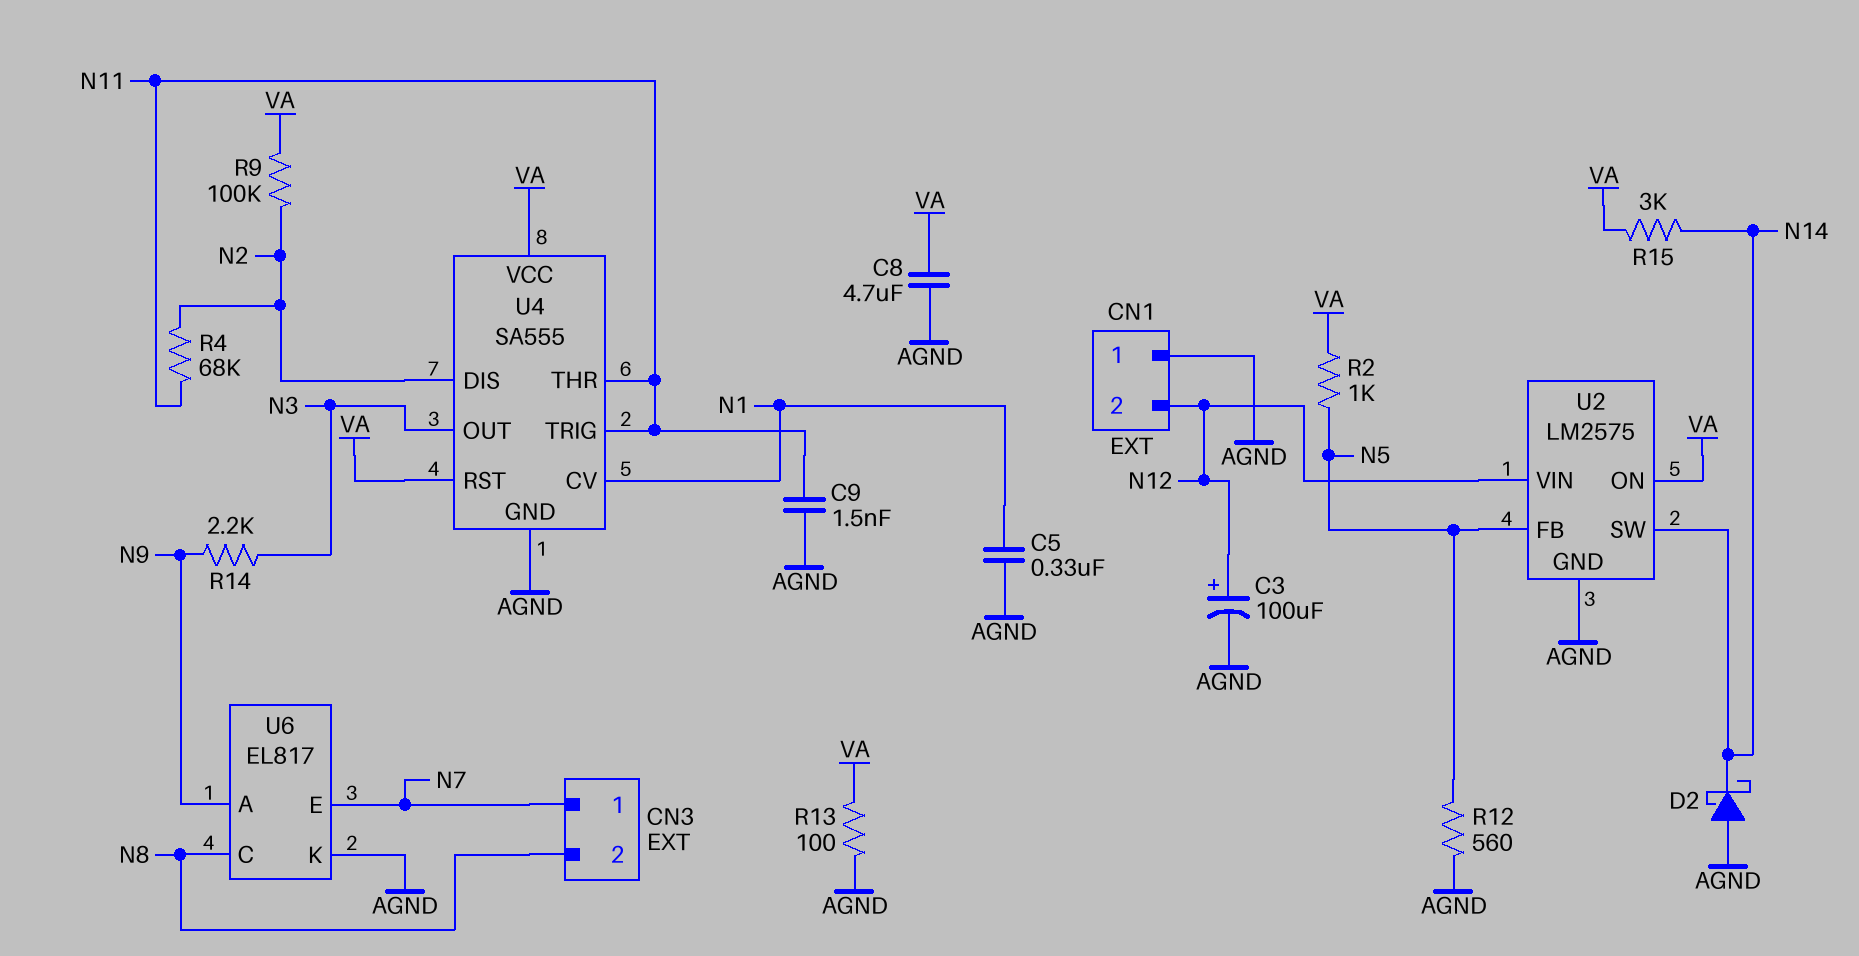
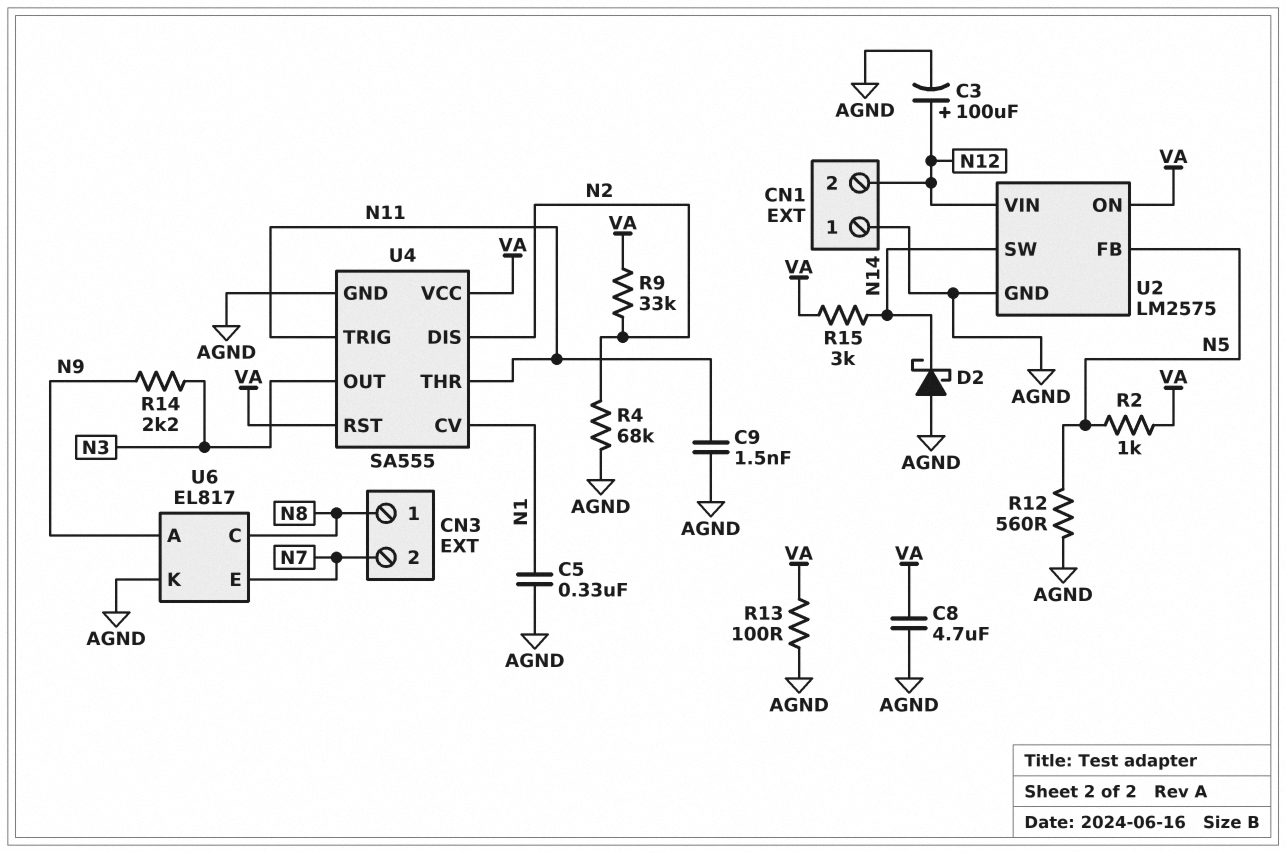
CN3 pin 1: N7 -> N8
CN3 pin 2: N8 -> N7
R4: 68k (N2, N11) -> 68k (AGND, N2)
R9: 100k (N2, VA) -> 33k (N2, VA)

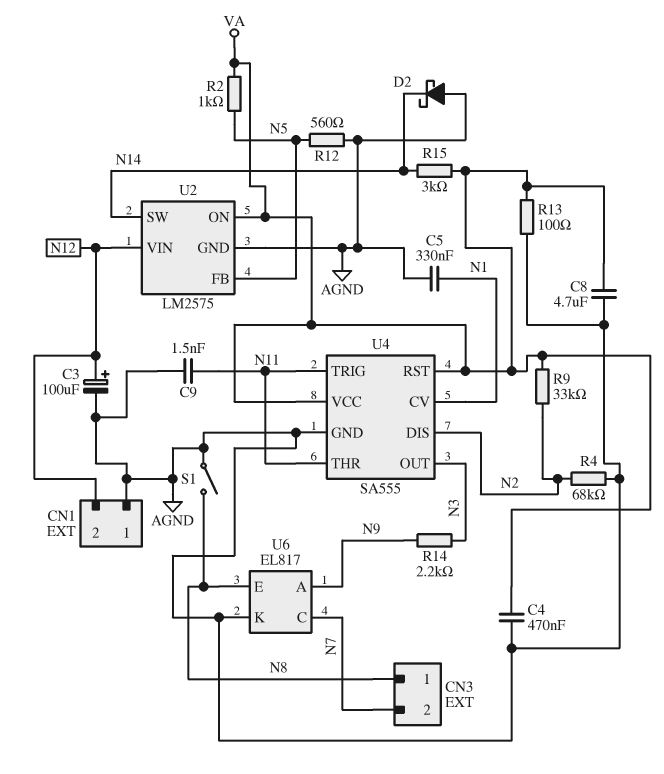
C4: none -> 470nF (AGND, VA)
S1: none -> switch (AGND, N8)
U6 pin C: N8 -> N7
U6 pin E: N7 -> N8

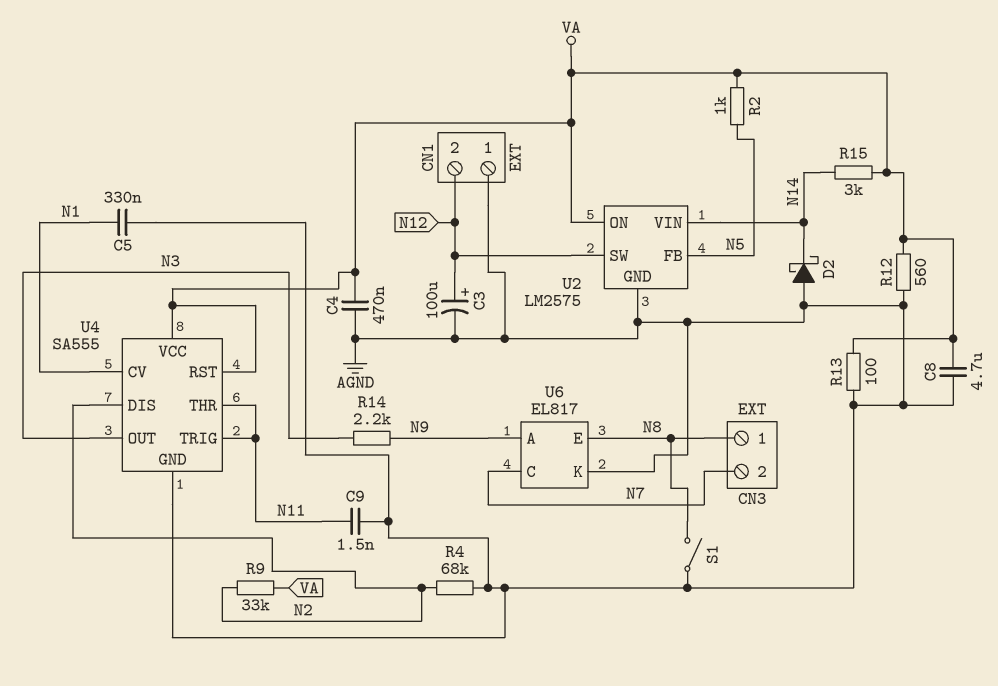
R12: 560 (AGND, N5) -> 560 (AGND, VA)
U2 pin SW: N14 -> N12
U2 pin VIN: N12 -> N14

